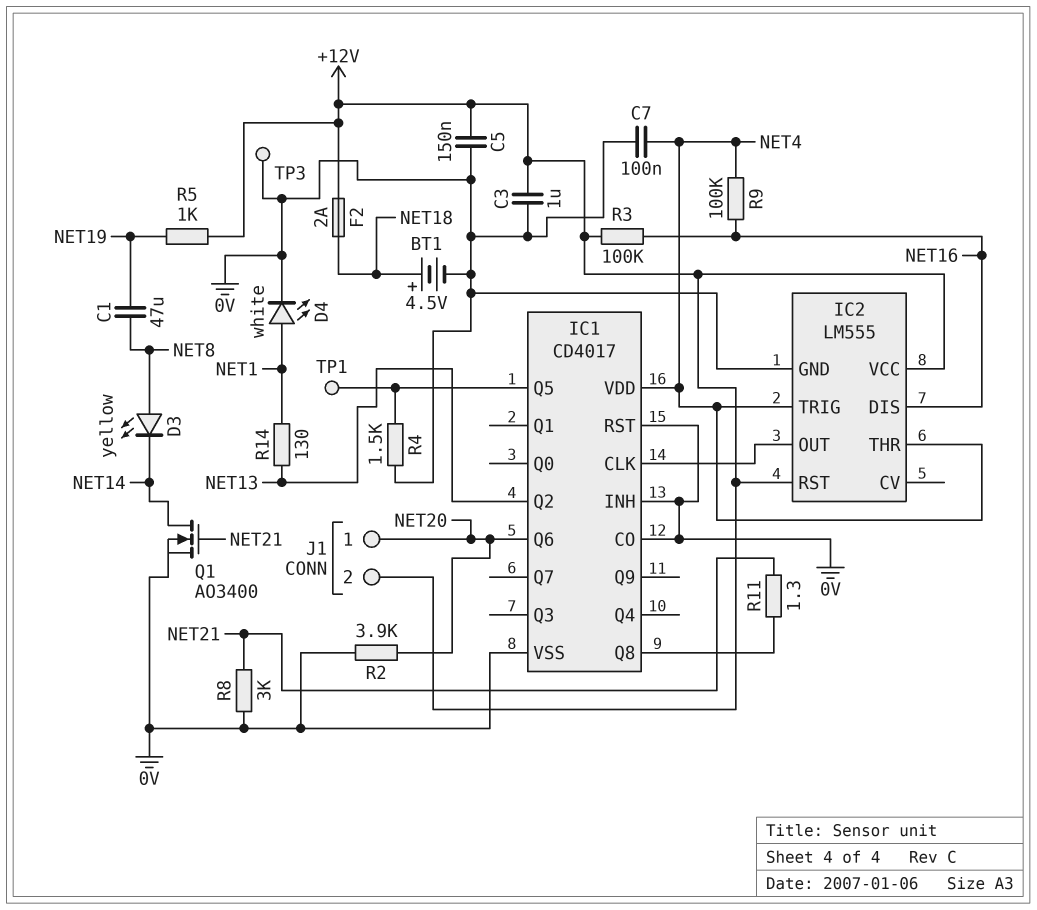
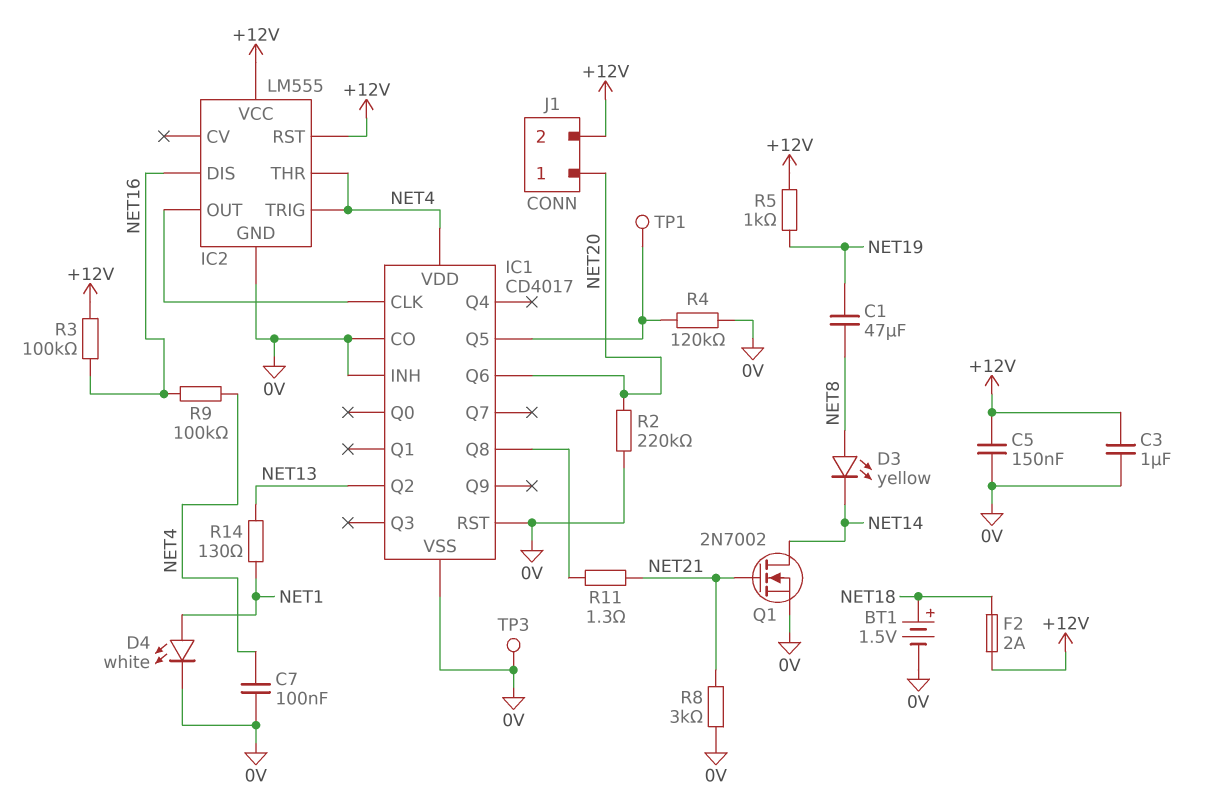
BT1: 4.5V (plus NET18, minus 0V) -> 1.5V (plus NET18, minus 0V)
Q1: NMOS AO3400 (G NET21, D NET14, S 0V) -> NMOS 2N7002 (G NET21, D NET14, S 0V)
R2: 3.9k (0V, NET20) -> 220k (0V, NET20)
R4: 1.5k (0V, IC1/Q5) -> 120k (0V, IC1/Q5)

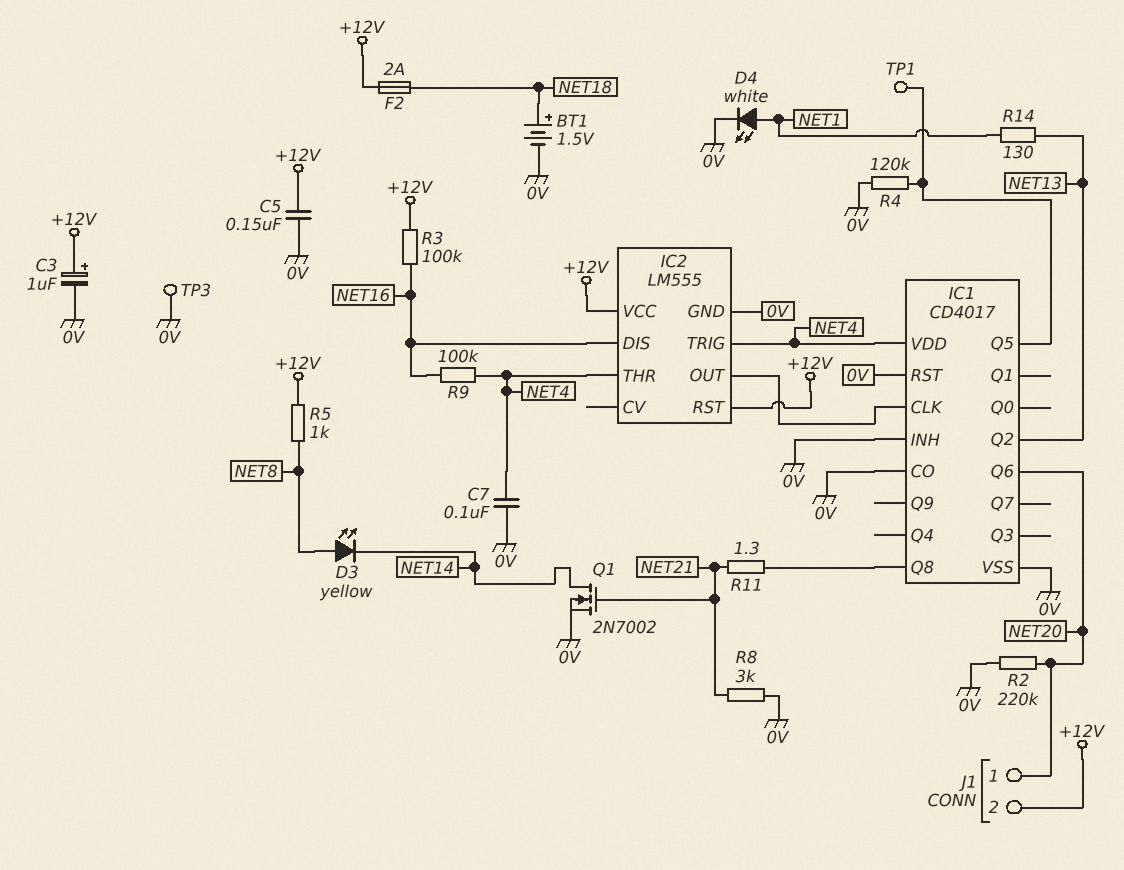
C1: 47uF (NET8, NET19) -> none
C3: 1uF (+12V, 0V) -> 1uF (plus +12V, minus 0V)
R5: 1k (+12V, NET19) -> 1k (+12V, NET8)

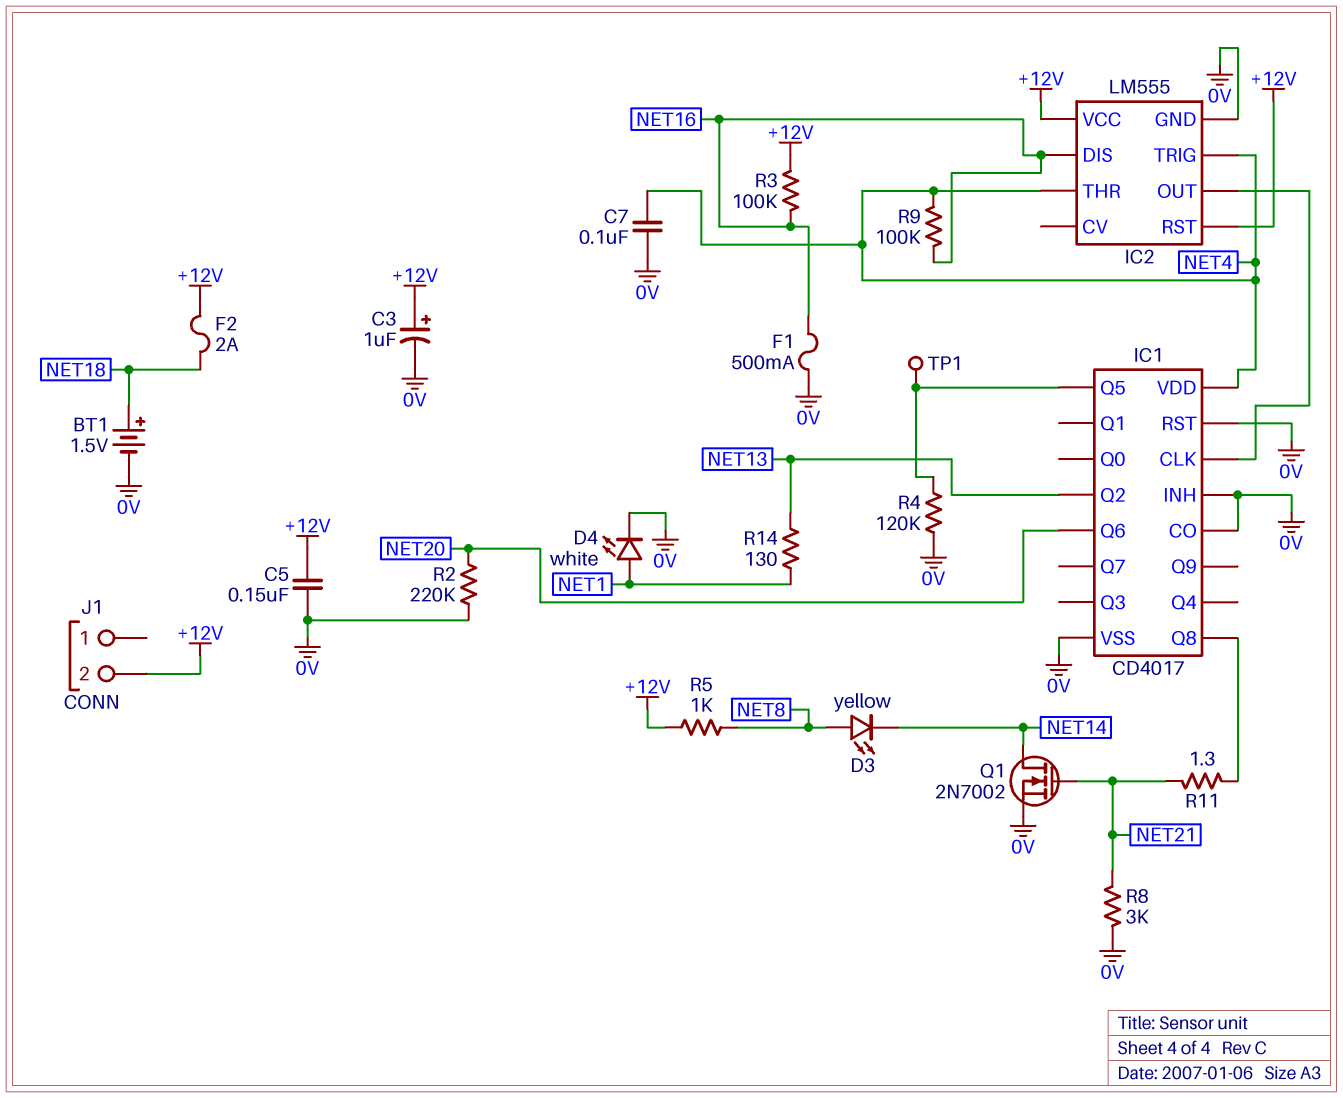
F1: none -> 500mA (0V, NET16)
J1 pin 1: NET20 -> none
TP3: test point (0V) -> none

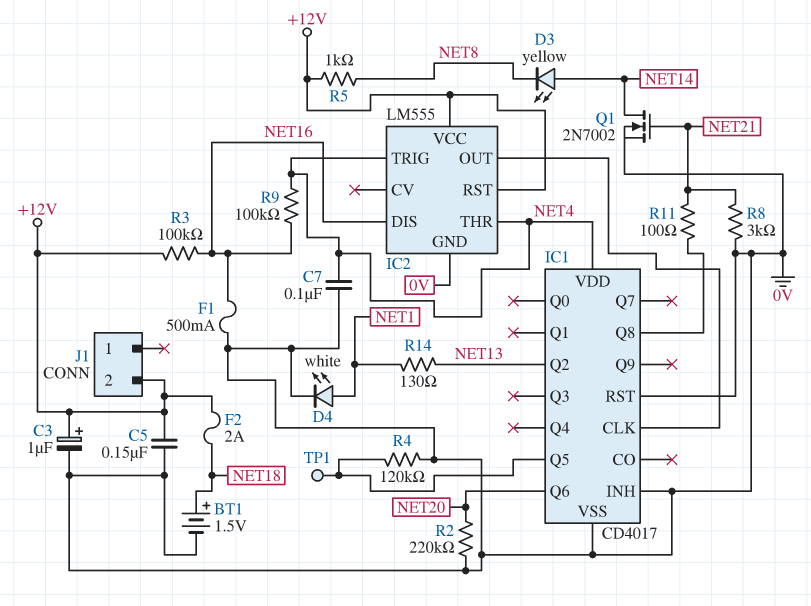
D3: LED yellow (A NET8, K NET14) -> LED yellow (A NET14, K NET8)
IC1 pin CO: 0V -> none
R11: 1.3 (IC1/Q8, NET21) -> 100 (IC1/Q8, NET21)

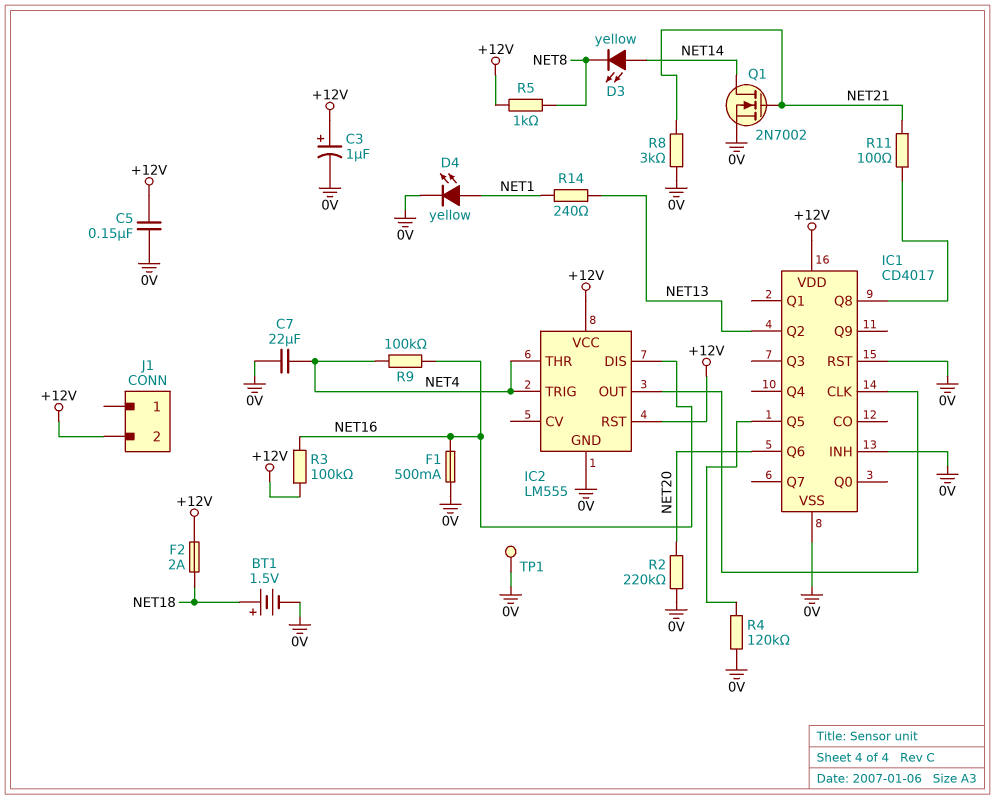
C7: 100nF (0V, NET4) -> 22uF (0V, NET4)
D4: LED white (A NET1, K 0V) -> LED yellow (A NET1, K 0V)
IC1 pin VDD: NET4 -> +12V
R14: 130 (NET1, NET13) -> 240 (NET1, NET13)
TP1: test point (IC1/Q5) -> test point (0V)

